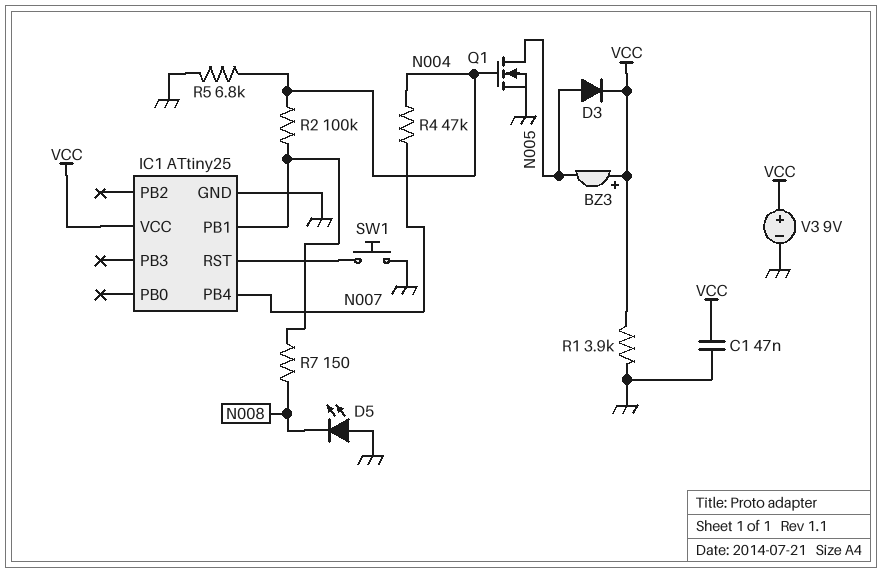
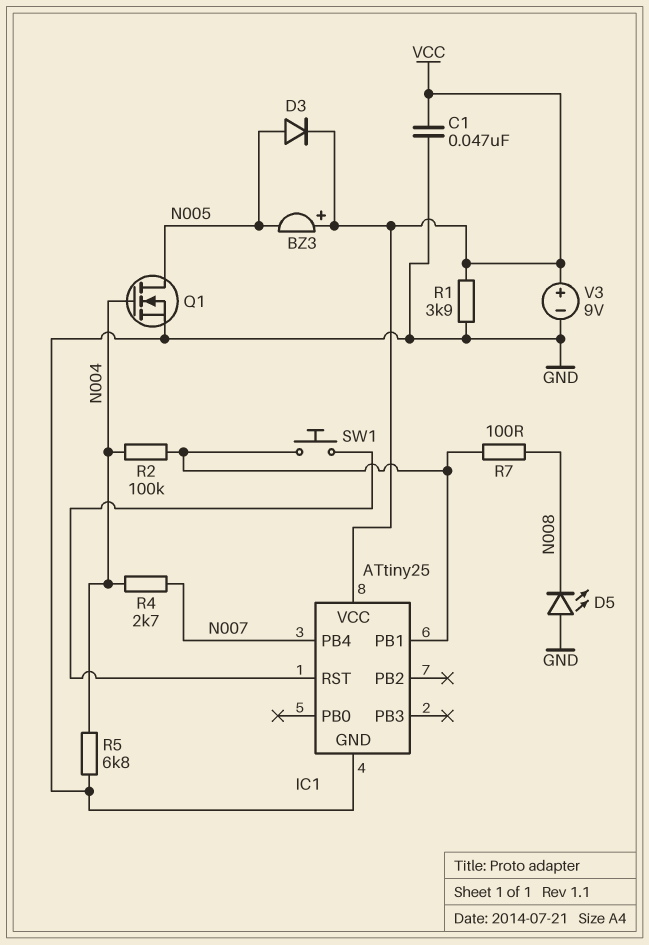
R4: 47k (N004, N007) -> 2.7k (N004, N007)
R7: 150 (IC1/PB1, N008) -> 100 (IC1/PB1, N008)
SW1: button (GND, IC1/RST) -> button (IC1/PB1, IC1/RST)

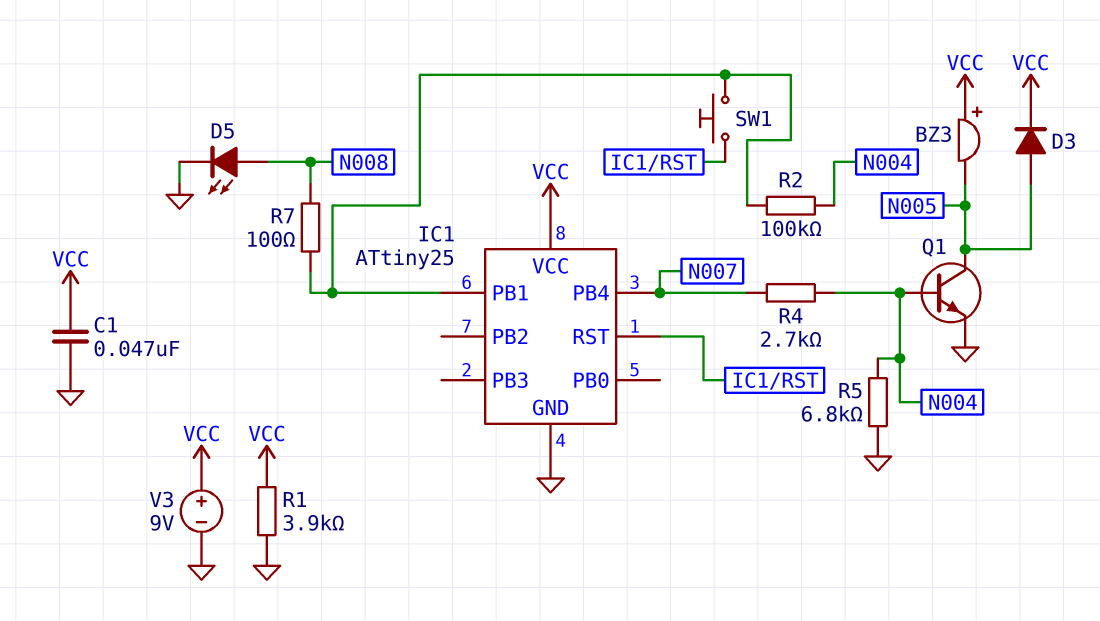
D5: LED (A GND, K N008) -> LED (A N008, K GND)
Q1: NMOS (G N004, D N005, S GND) -> NPN (B N004, C N005, E GND)

